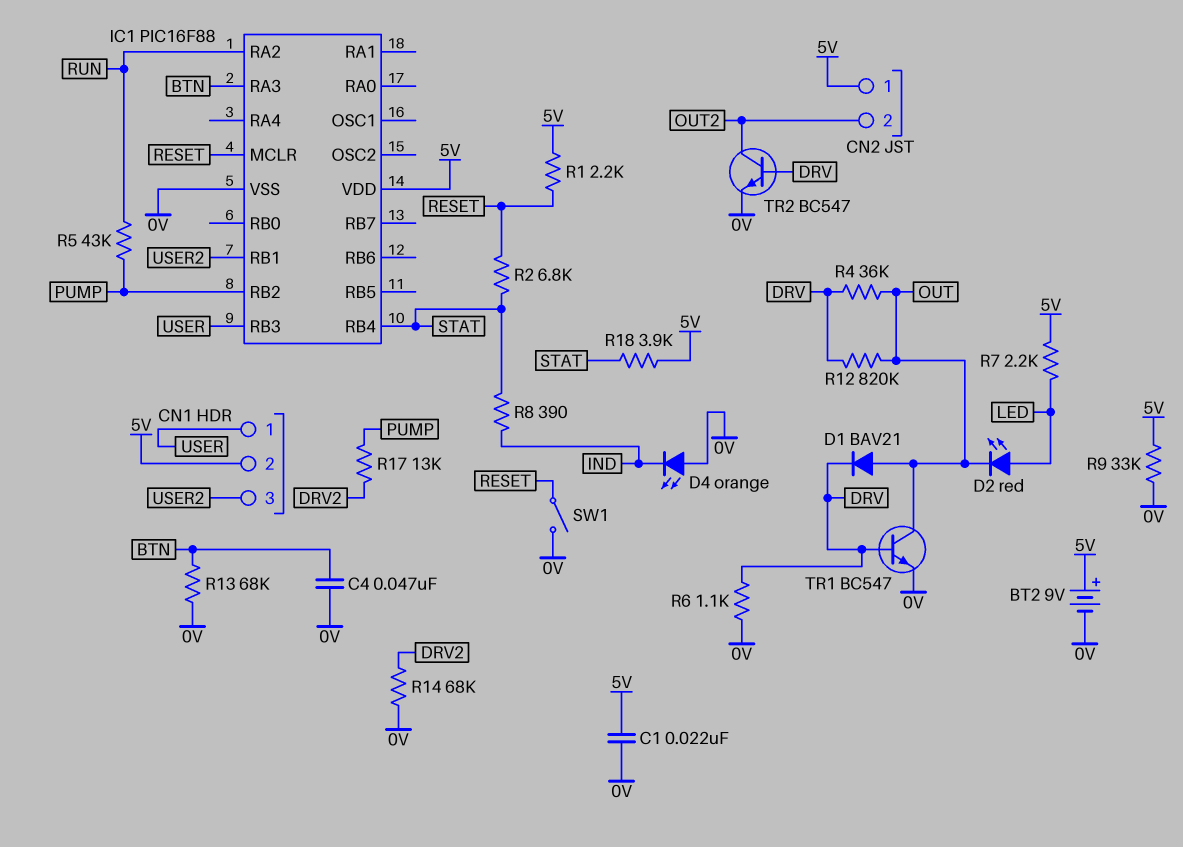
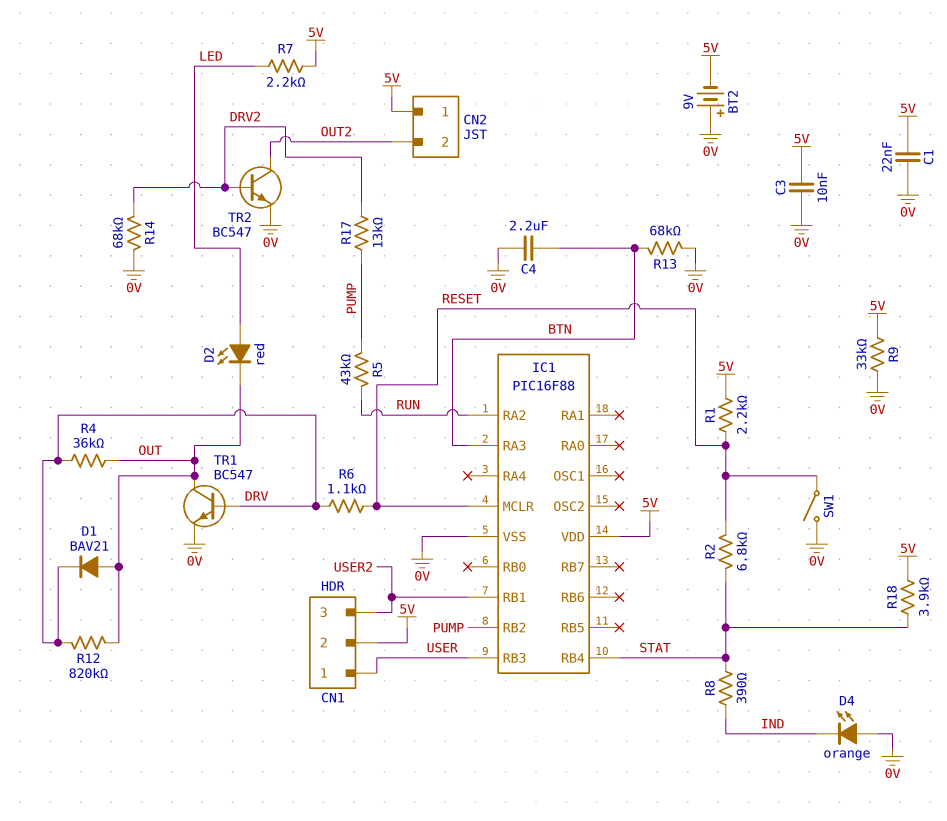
BT2: 9V (plus 5V, minus 0V) -> 9V (plus 0V, minus 5V)
C3: none -> 10nF (0V, 5V)
C4: 47nF (0V, BTN) -> 2.2uF (0V, BTN)
R6: 1.1k (0V, DRV) -> 1.1k (DRV, RESET)
TR2: NPN BC547 (B DRV, C OUT2, E 0V) -> NPN BC547 (B DRV2, C OUT2, E 0V)

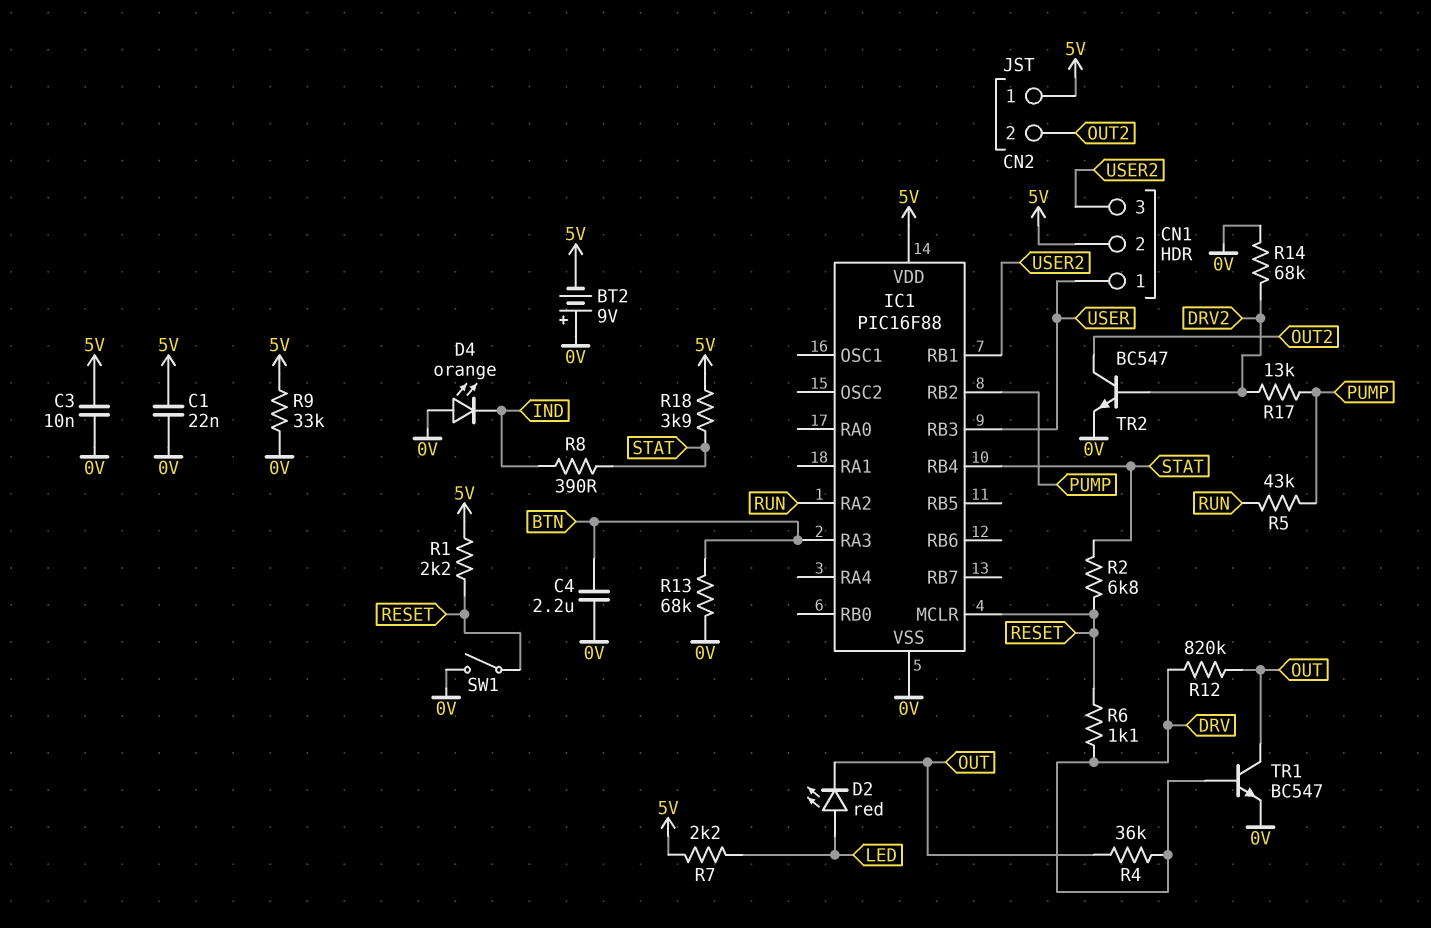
D1: diode BAV21 (A OUT, K DRV) -> none

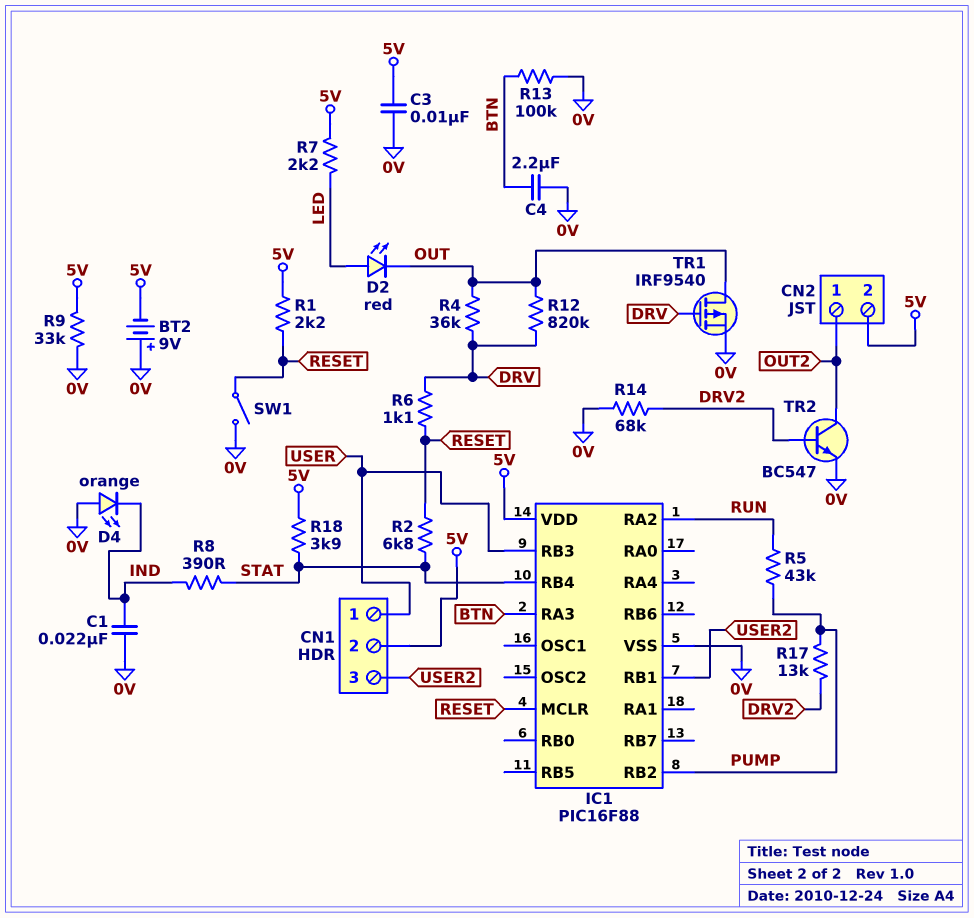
C1: 22nF (0V, 5V) -> 22nF (0V, IND)
CN2 pin 1: 5V -> OUT2
CN2 pin 2: OUT2 -> 5V
R13: 68k (0V, BTN) -> 100k (0V, BTN)
TR1: NPN BC547 (B DRV, C OUT, E 0V) -> PMOS IRF9540 (G DRV, D OUT, S 0V)

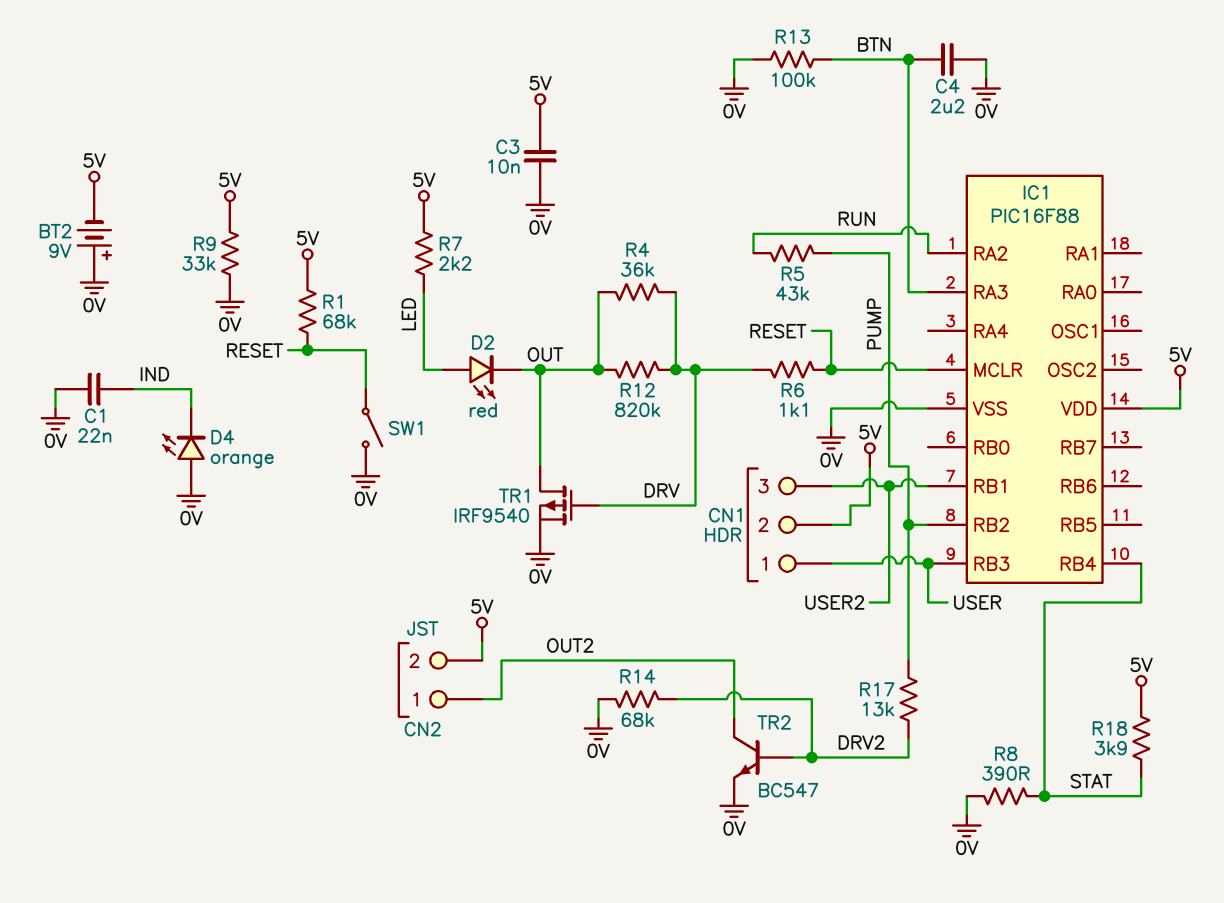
R1: 2.2k (5V, RESET) -> 68k (5V, RESET)
R2: 6.8k (RESET, STAT) -> none
R8: 390 (IND, STAT) -> 390 (0V, STAT)

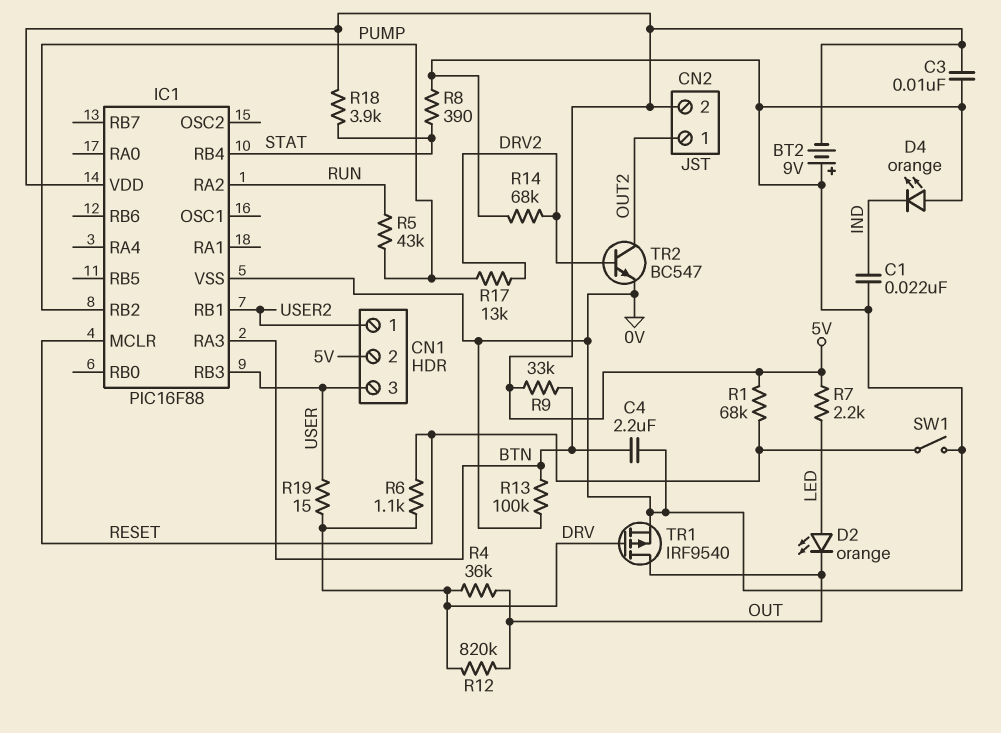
CN1 pin 1: USER -> USER2
CN1 pin 3: USER2 -> USER
D2: LED red (A LED, K OUT) -> LED orange (A LED, K OUT)
R9: 33k (0V, 5V) -> 33k (5V, BTN)
R19: none -> 15 (DRV, USER)

